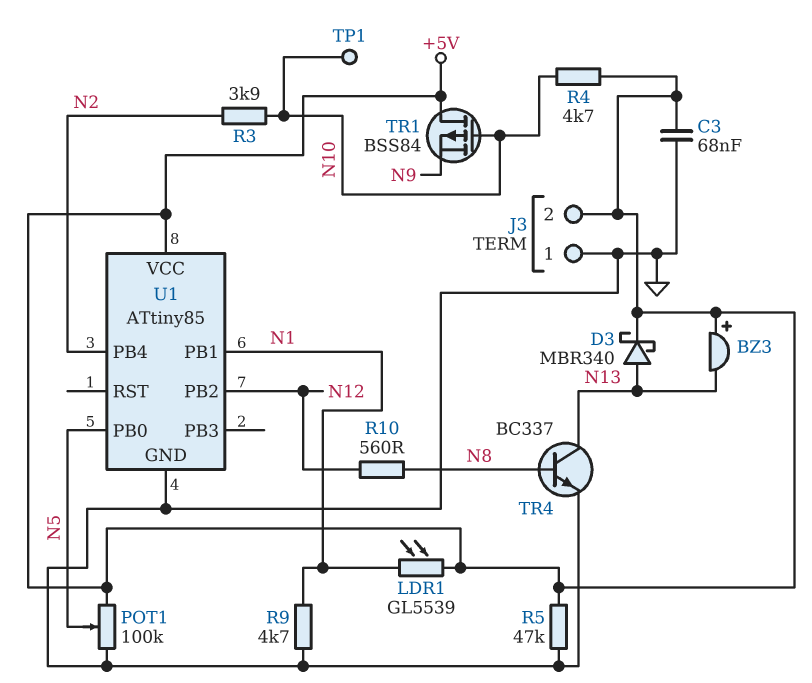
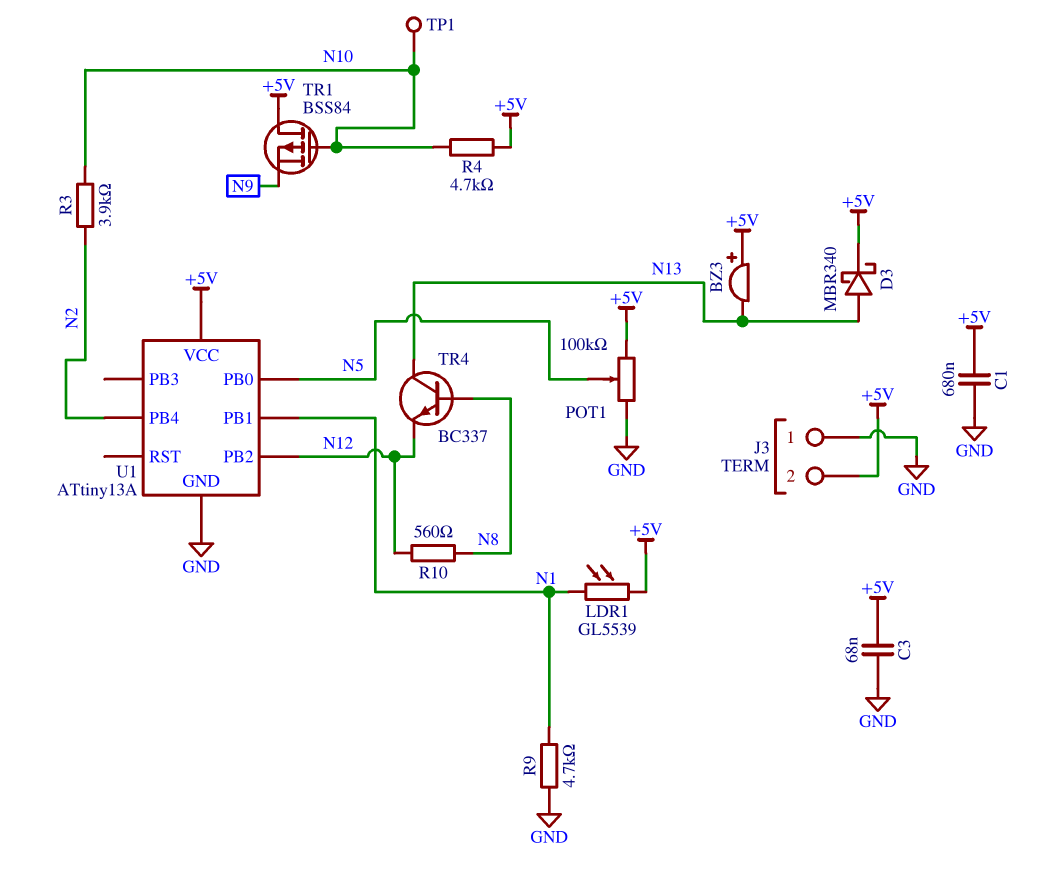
C1: none -> 680nF (+5V, GND)
R5: 47k (+5V, GND) -> none
TR4: NPN BC337 (B N8, C N13, E GND) -> NPN BC337 (B N8, C N13, E N12)
U1: ATtiny85 -> ATtiny13A

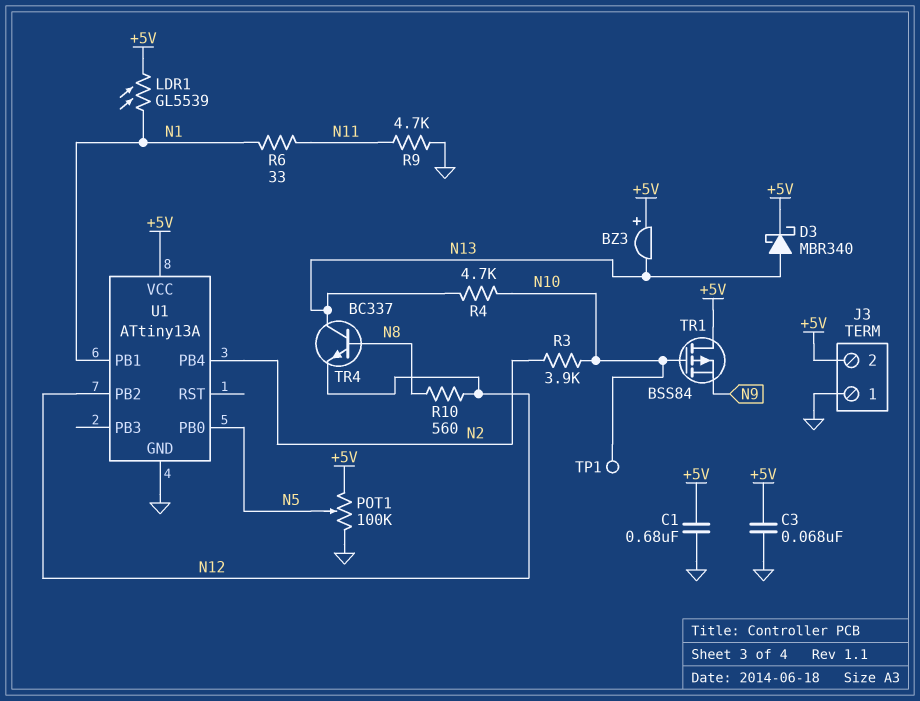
R4: 4.7k (+5V, N10) -> 4.7k (N10, N13)
R6: none -> 33 (N1, N11)
R9: 4.7k (GND, N1) -> 4.7k (GND, N11)

